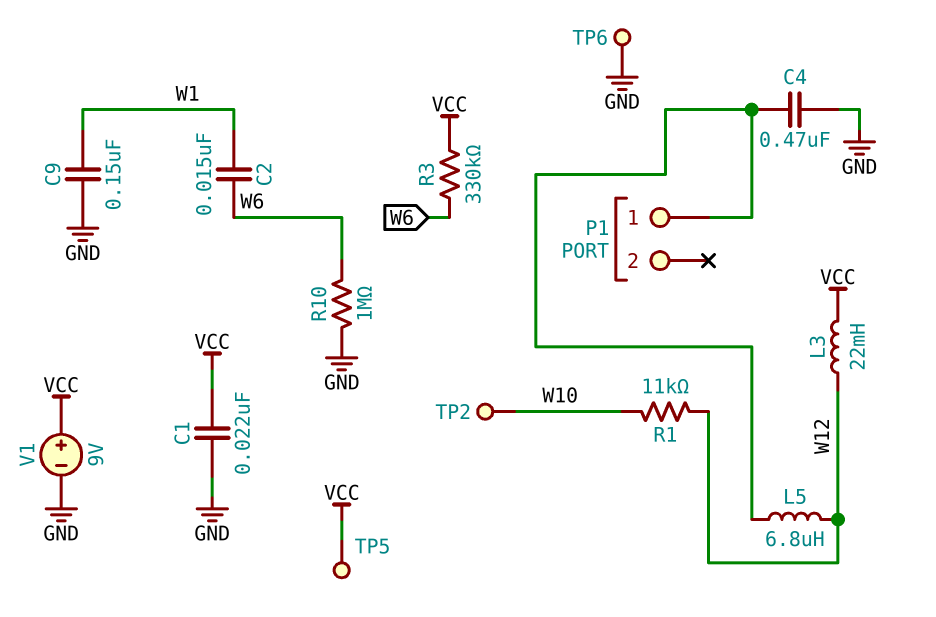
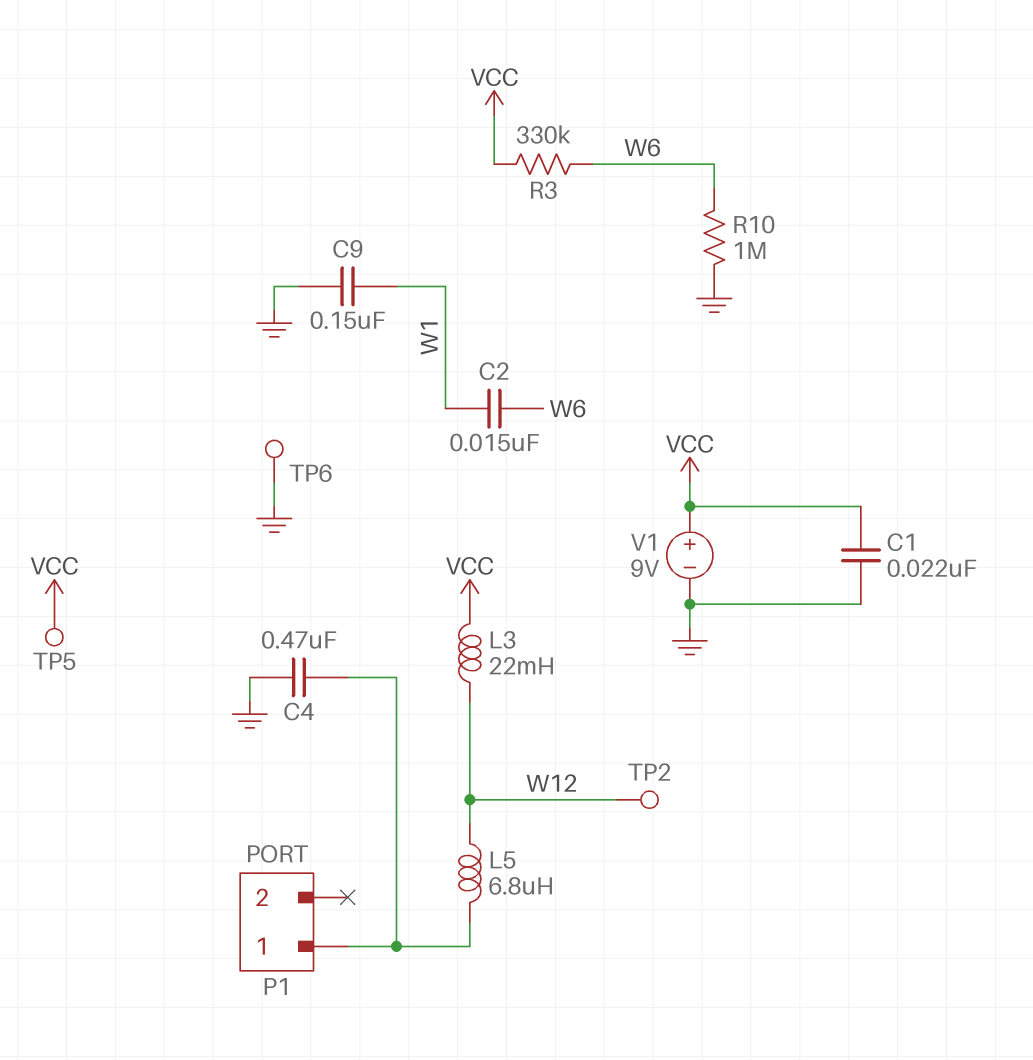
R1: 11k (W10, W12) -> none
TP2: test point (W10) -> test point (W12)

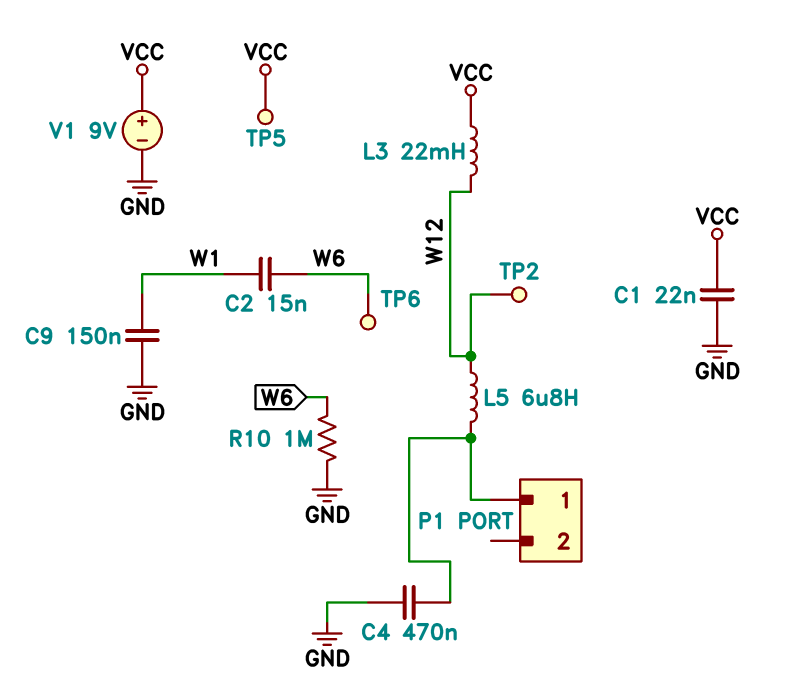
R3: 330k (VCC, W6) -> none
TP6: test point (GND) -> test point (W6)

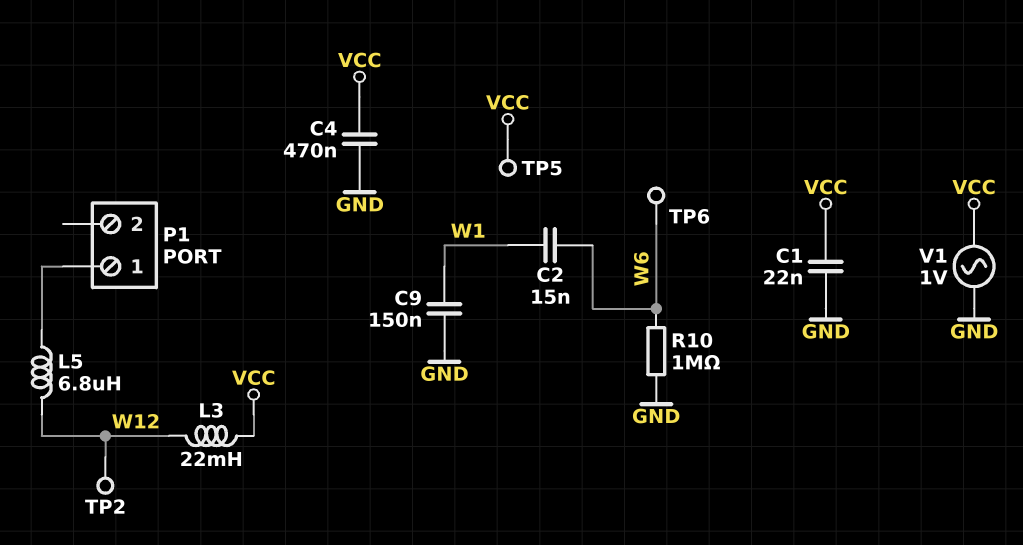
C4: 470nF (GND, P1/1) -> 470nF (GND, VCC)
V1: 9V (plus VCC, minus GND) -> AC 1V (GND, VCC)

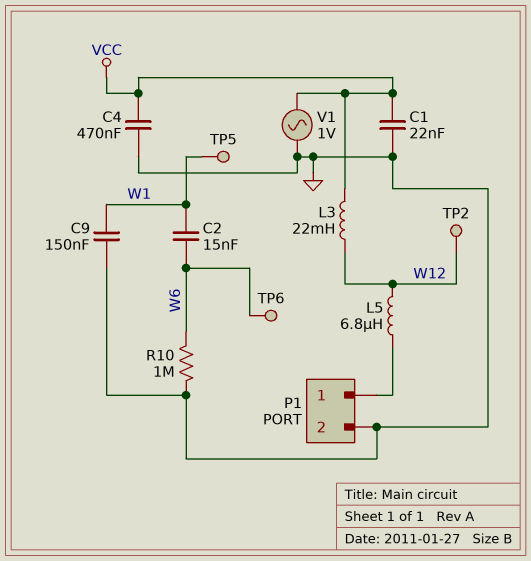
P1 pin 2: none -> GND
TP5: test point (VCC) -> test point (W1)

